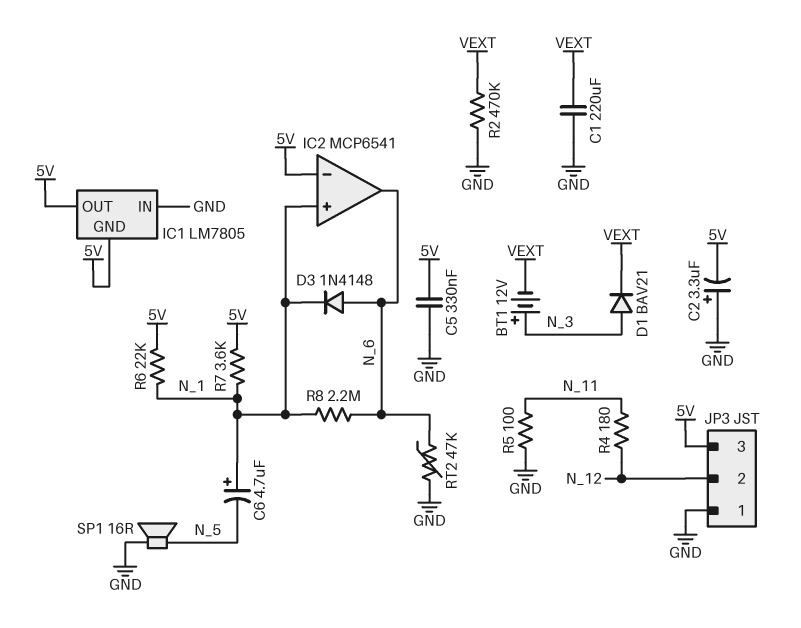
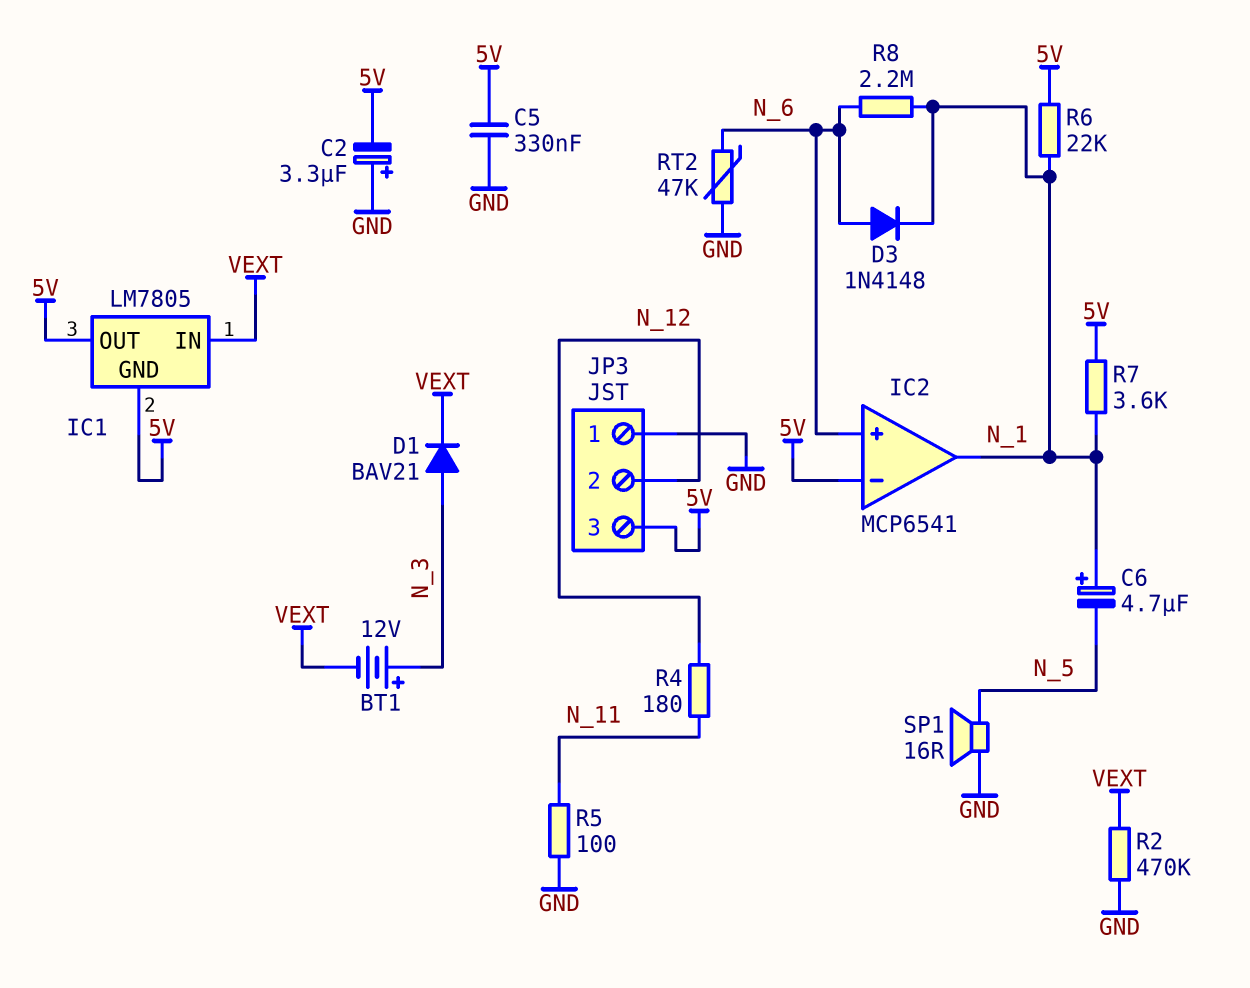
C1: 220uF (GND, VEXT) -> none
IC1 pin IN: GND -> VEXT
IC2 pin in+: N_1 -> N_6
IC2 pin out: N_6 -> N_1

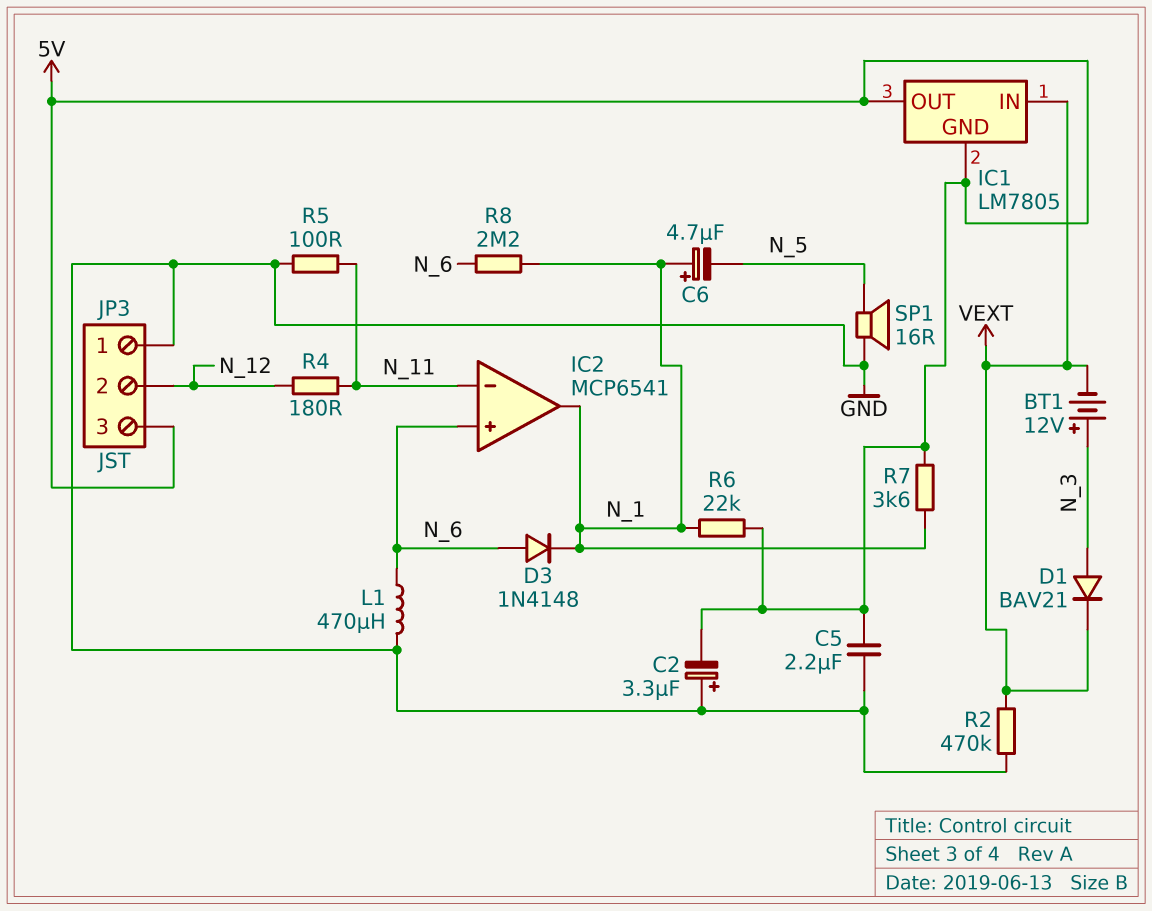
C5: 330nF (5V, GND) -> 2.2uF (5V, GND)
IC2 pin in-: 5V -> N_11
L1: none -> 470uH (GND, N_6)
RT2: 47k (GND, N_6) -> none

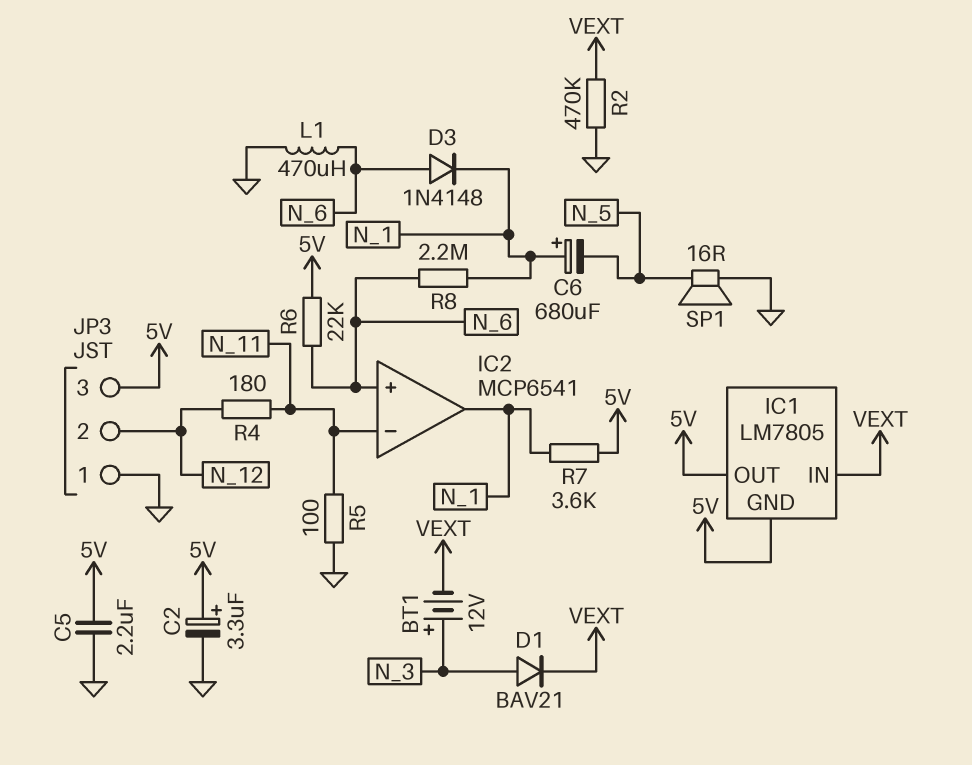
C2: 3.3uF (plus GND, minus 5V) -> 3.3uF (plus 5V, minus GND)
C6: 4.7uF (plus N_1, minus N_5) -> 680uF (plus N_1, minus N_5)
R6: 22k (5V, N_1) -> 22k (5V, N_6)

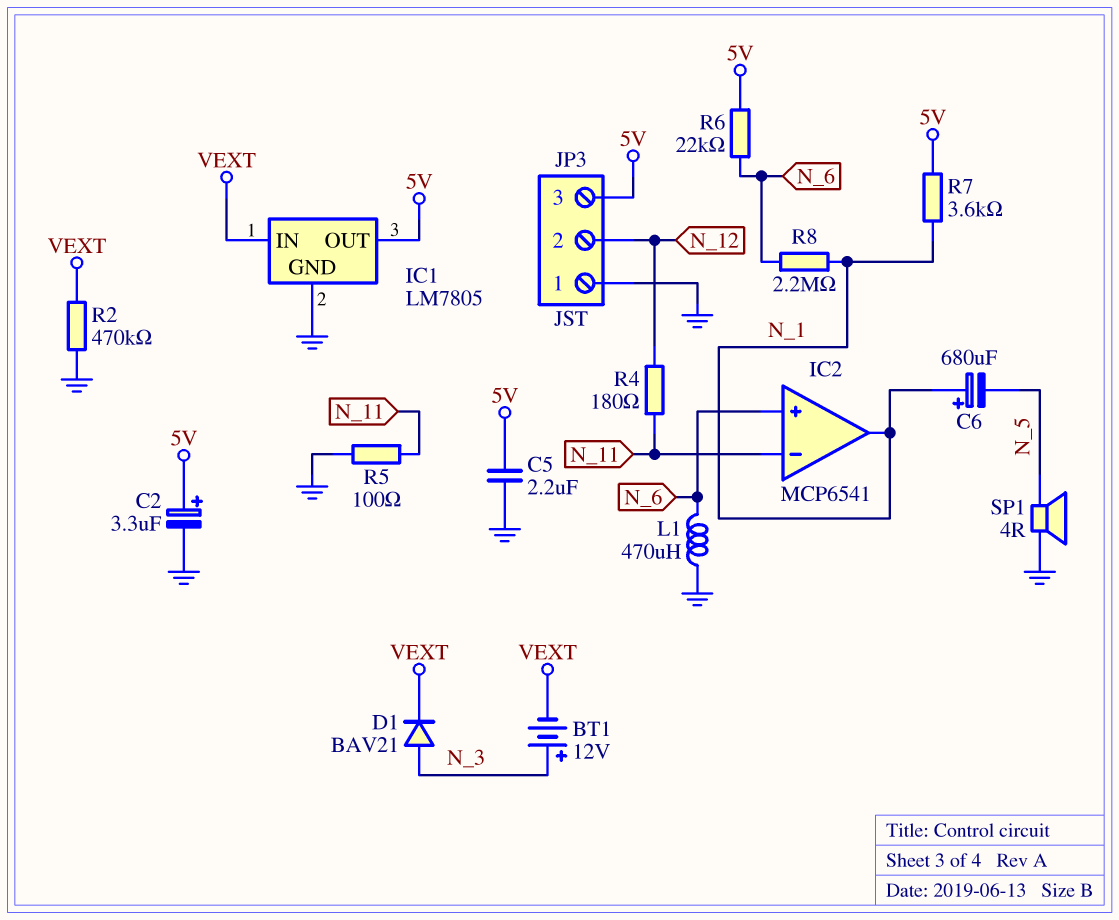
D3: diode 1N4148 (A N_6, K N_1) -> none
IC1 pin GND: 5V -> GND
SP1: speaker 16R (GND, N_5) -> speaker 4R (GND, N_5)

